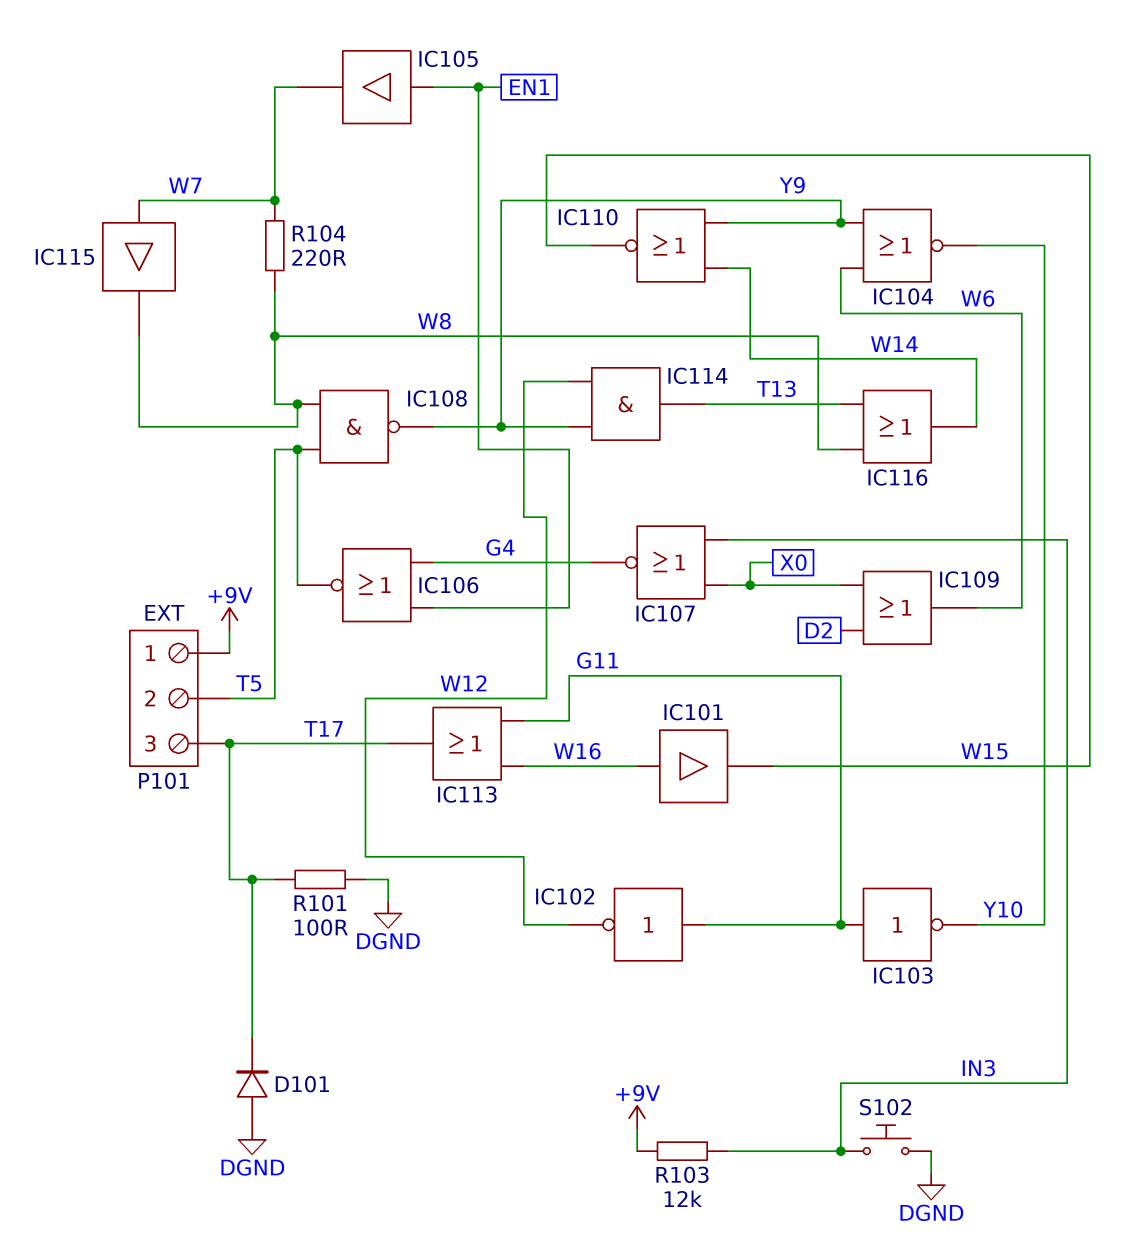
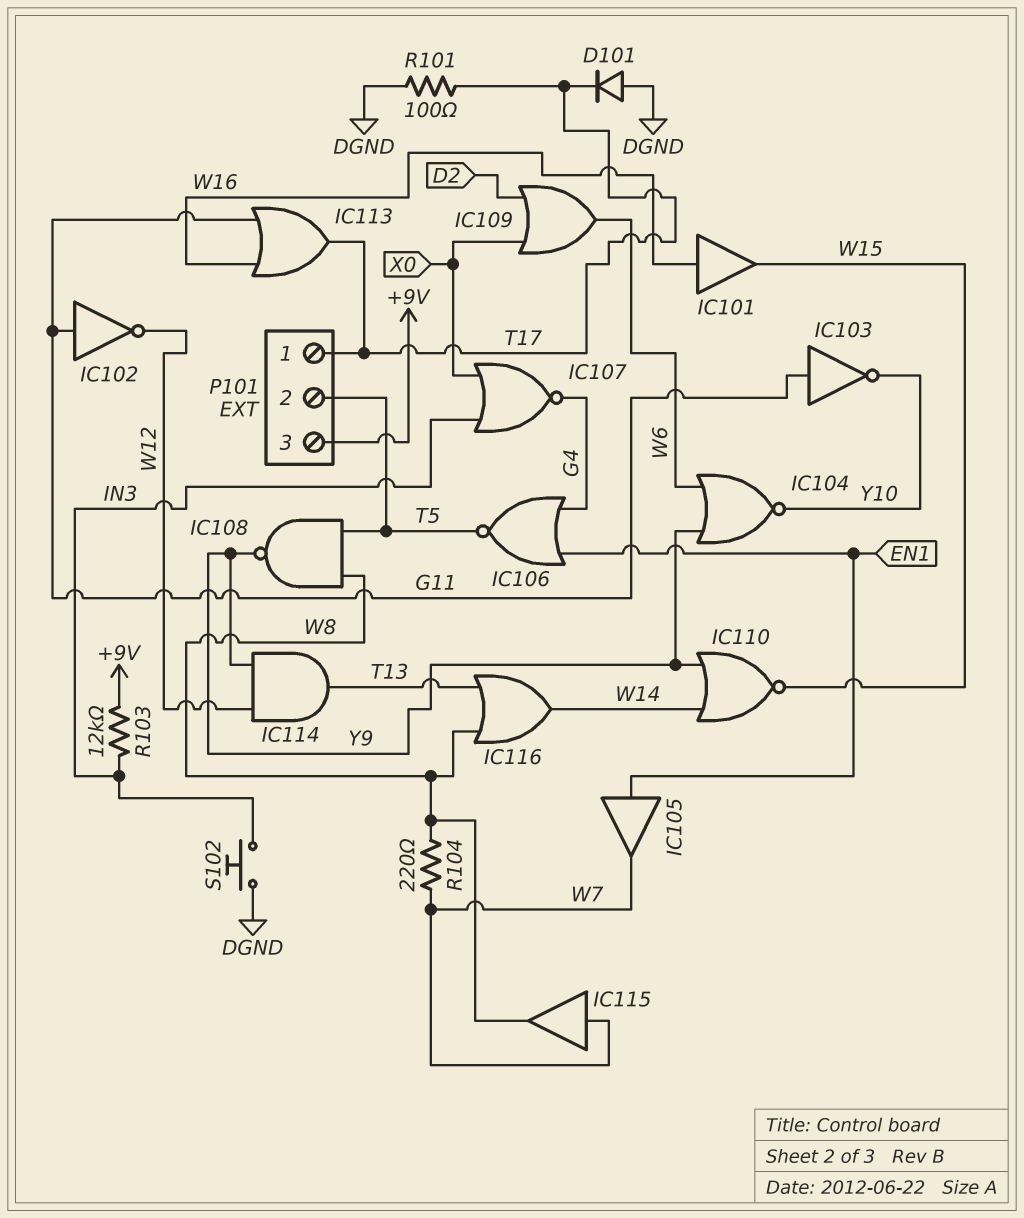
P101 pin 1: +9V -> T17
P101 pin 3: T17 -> +9V

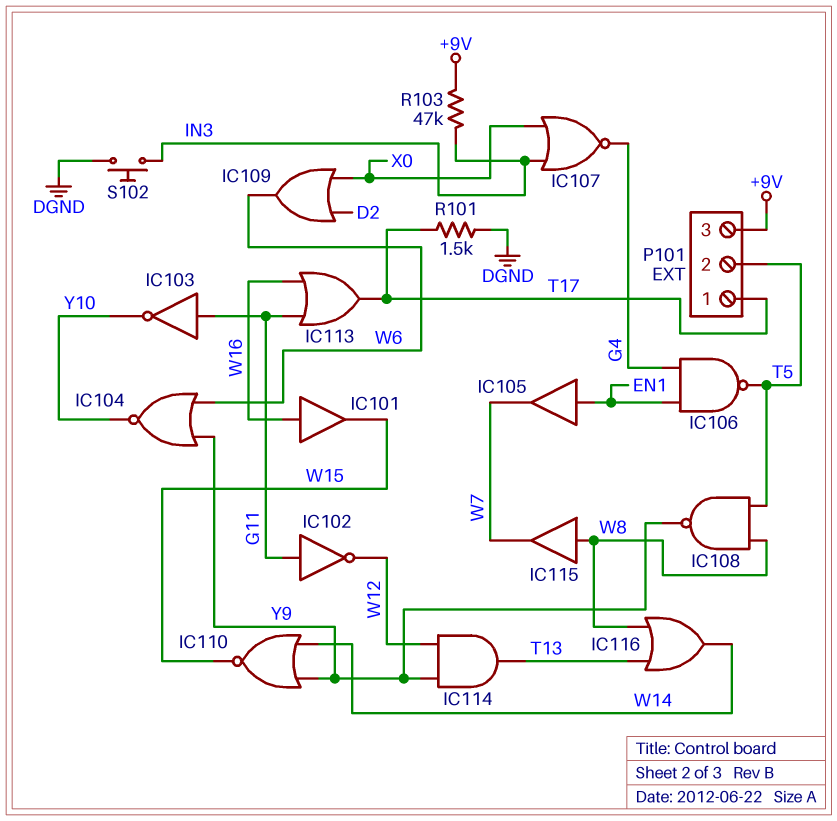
D101: diode (A DGND, K T17) -> none
IC106: NOR (in EN1, in G4, out T5) -> NAND (in EN1, in G4, out T5)
IC115: buffer (in W7, out W8) -> buffer (in W8, out W7)
R101: 100 (DGND, T17) -> 1.5k (DGND, T17)
R103: 12k (+9V, IN3) -> 47k (+9V, IN3)
R104: 220 (W7, W8) -> none

